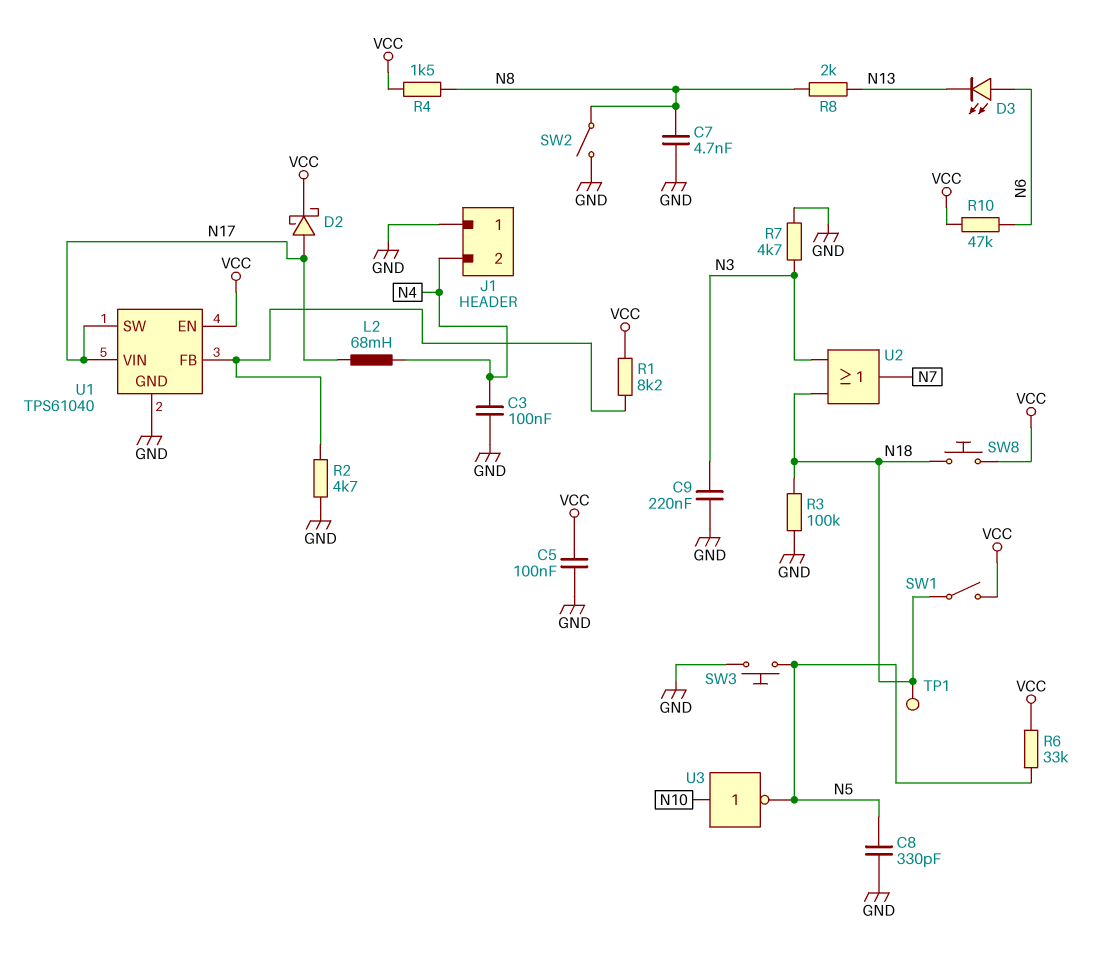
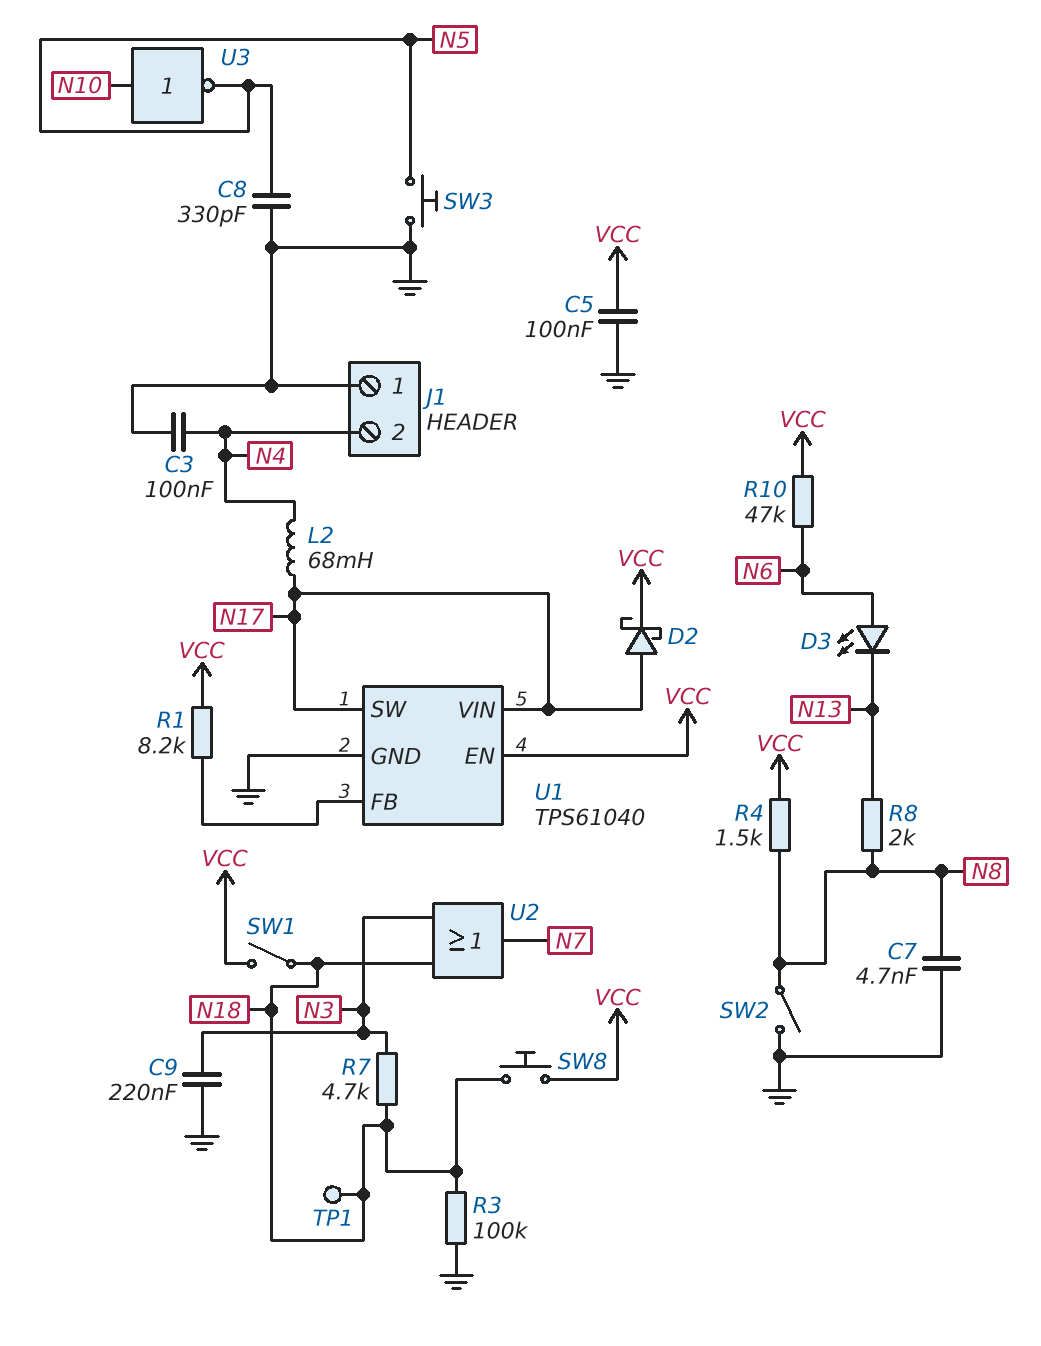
R2: 4.7k (GND, U1/FB) -> none
R6: 33k (N5, VCC) -> none
R7: 4.7k (GND, N3) -> 4.7k (N3, N18)

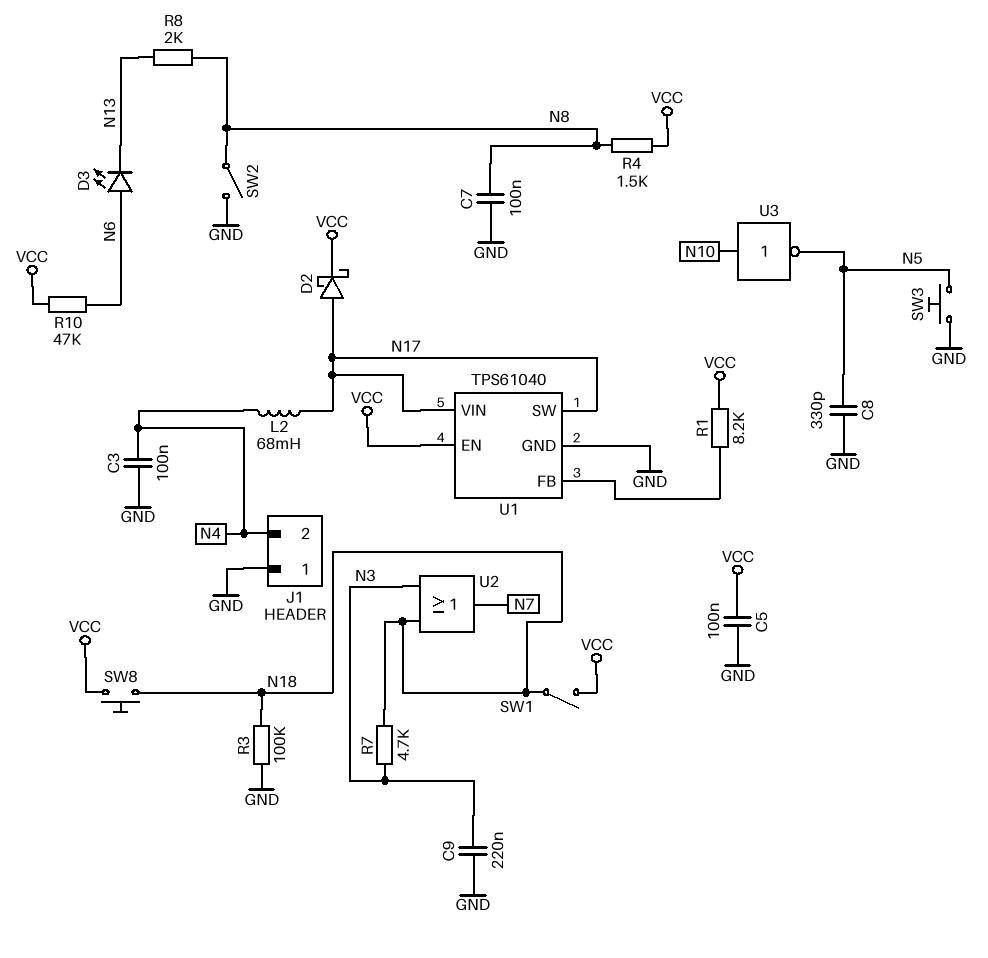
C7: 4.7nF (GND, N8) -> 100nF (GND, N8)
TP1: test point (N18) -> none

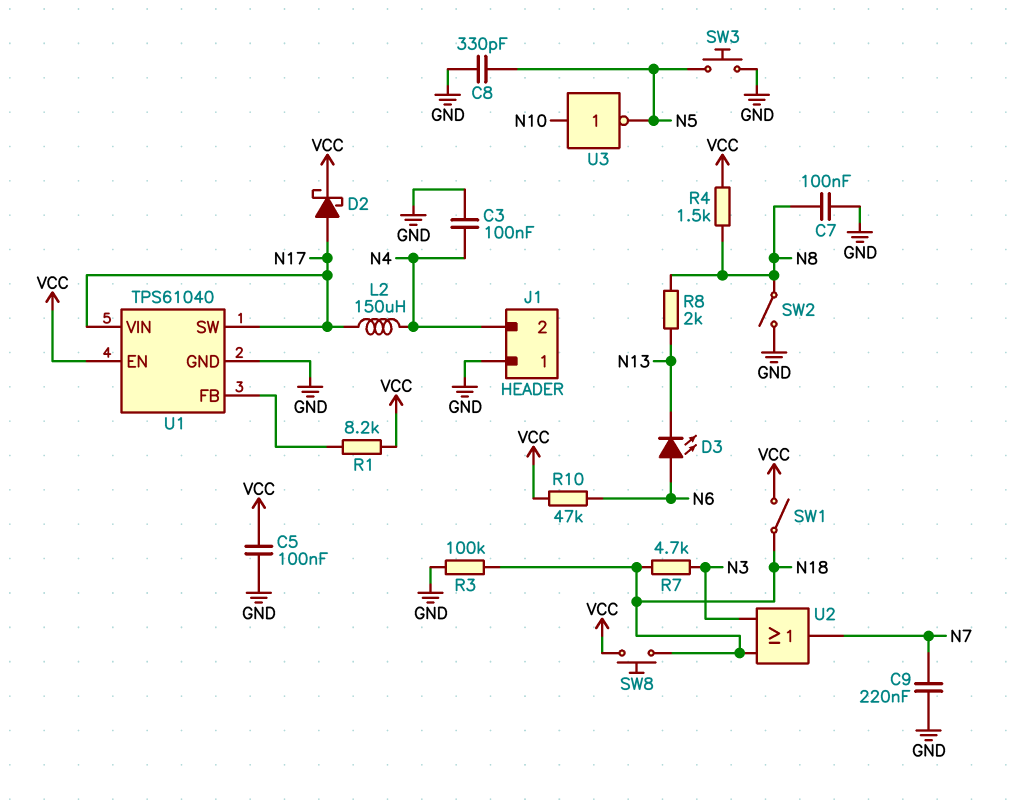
C9: 220nF (GND, N3) -> 220nF (GND, N7)
L2: 68mH (N4, N17) -> 150uH (N4, N17)

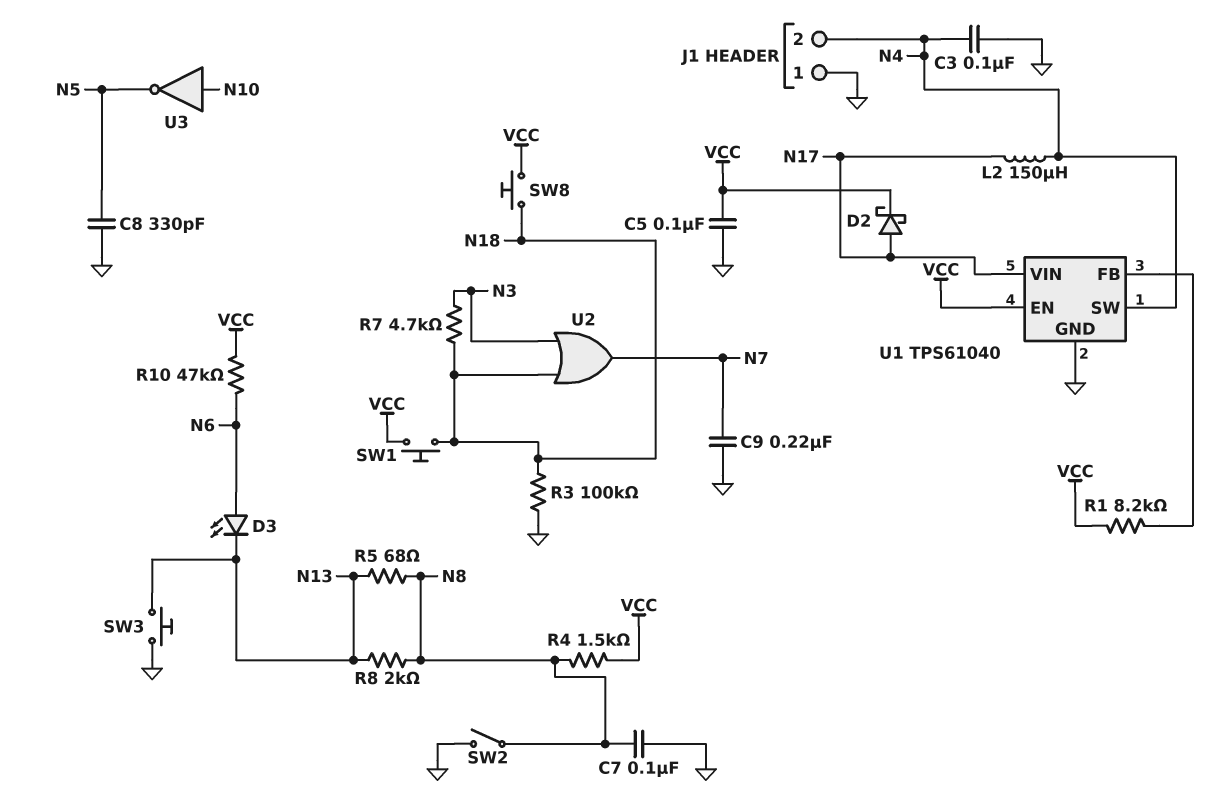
R5: none -> 68 (N8, N13)
SW1: switch (N18, VCC) -> button (N18, VCC)
SW3: button (GND, N5) -> button (GND, N13)
U1 pin SW: N17 -> N4

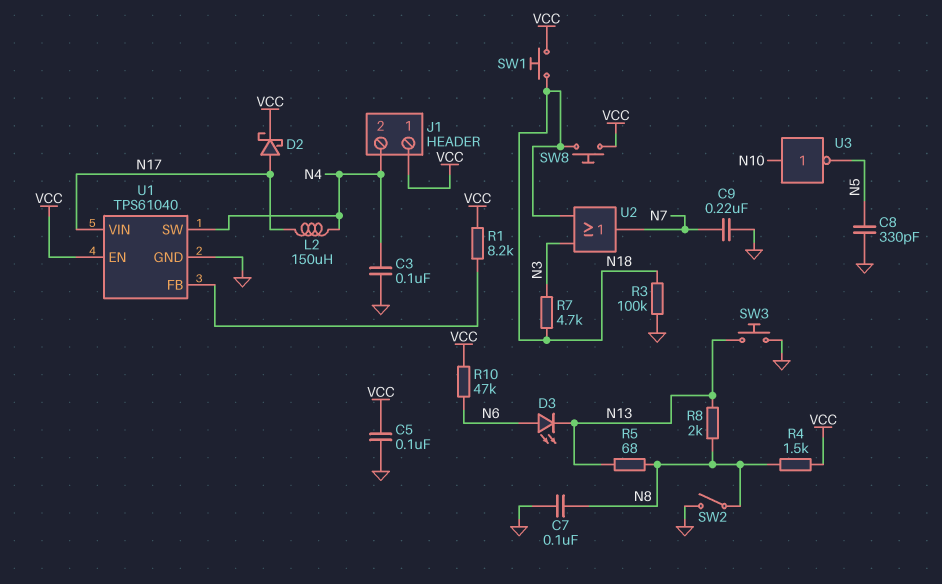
J1 pin 1: GND -> VCC

